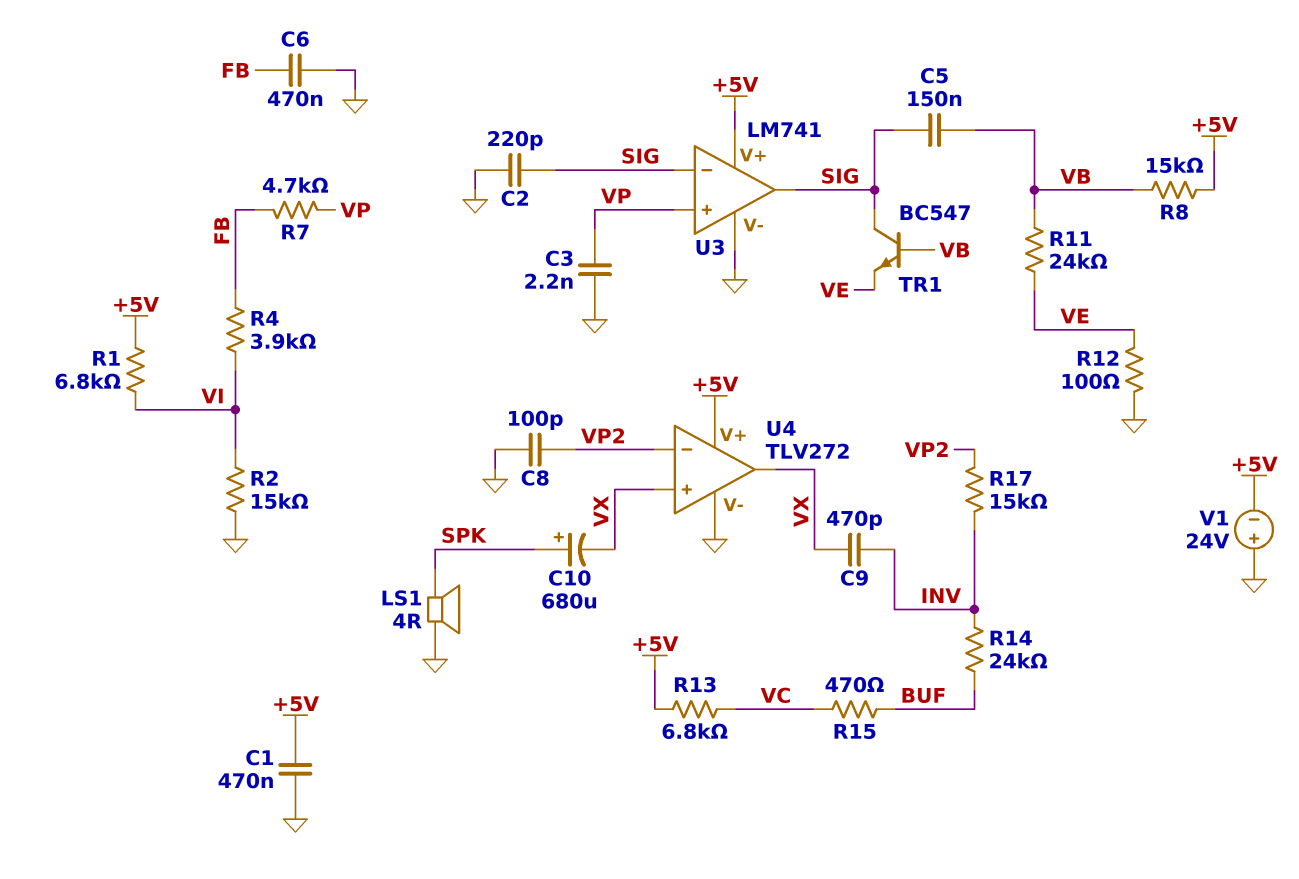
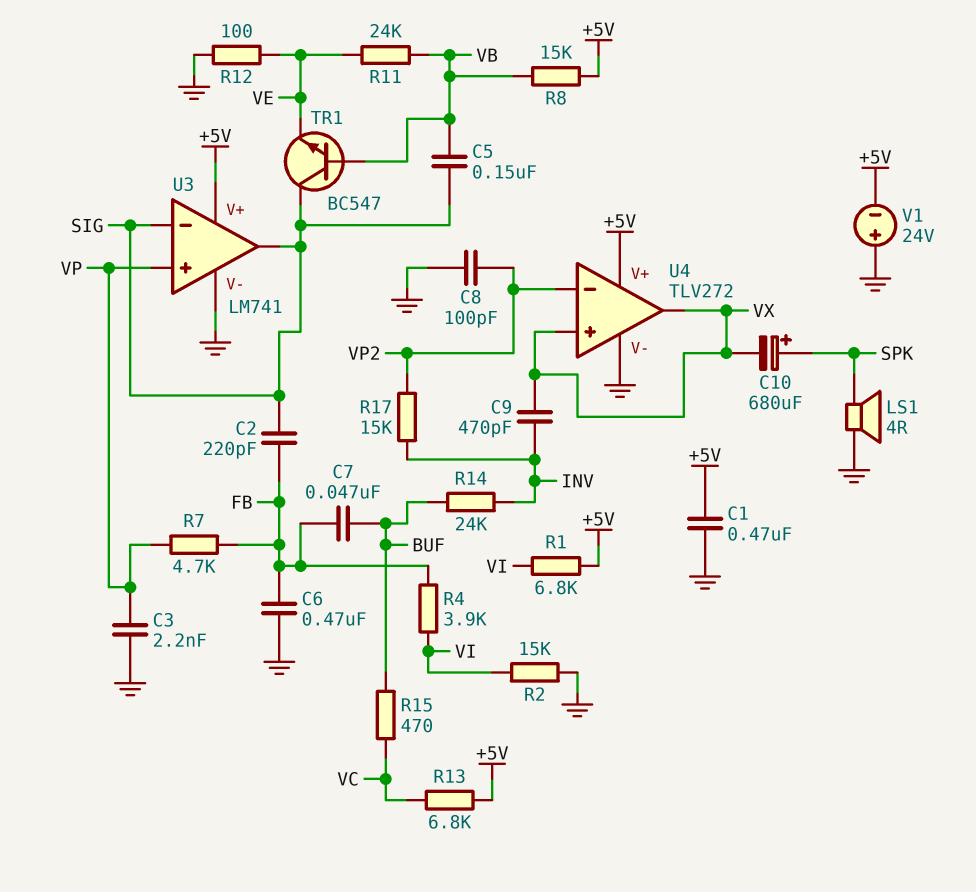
C2: 220pF (GND, SIG) -> 220pF (FB, SIG)
C7: none -> 47nF (BUF, FB)

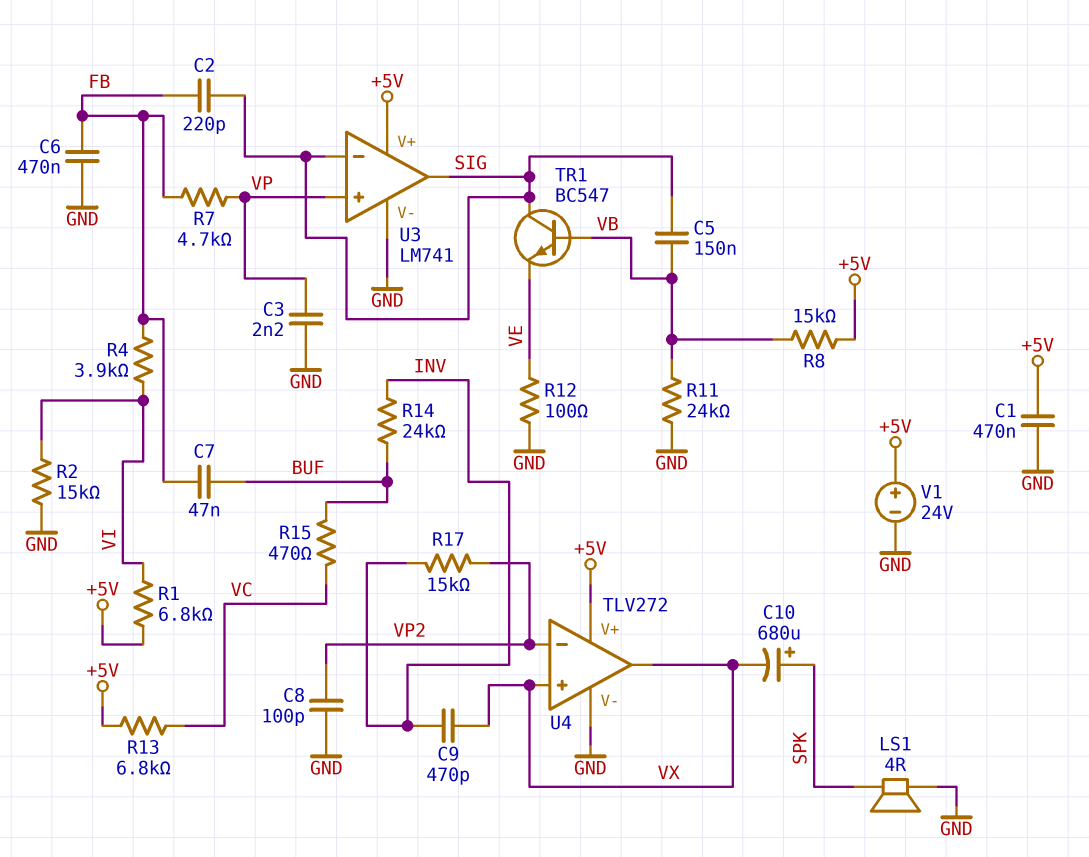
R11: 24k (VB, VE) -> 24k (GND, VB)
V1: 24V (plus GND, minus +5V) -> 24V (plus +5V, minus GND)

